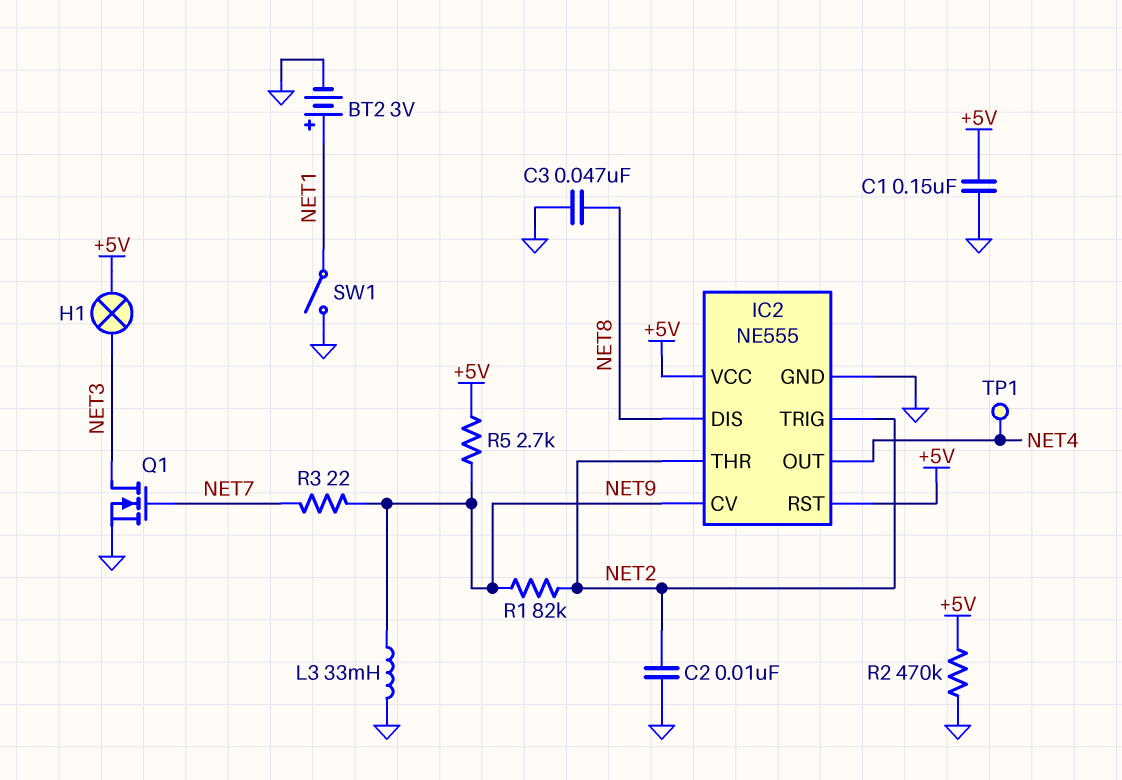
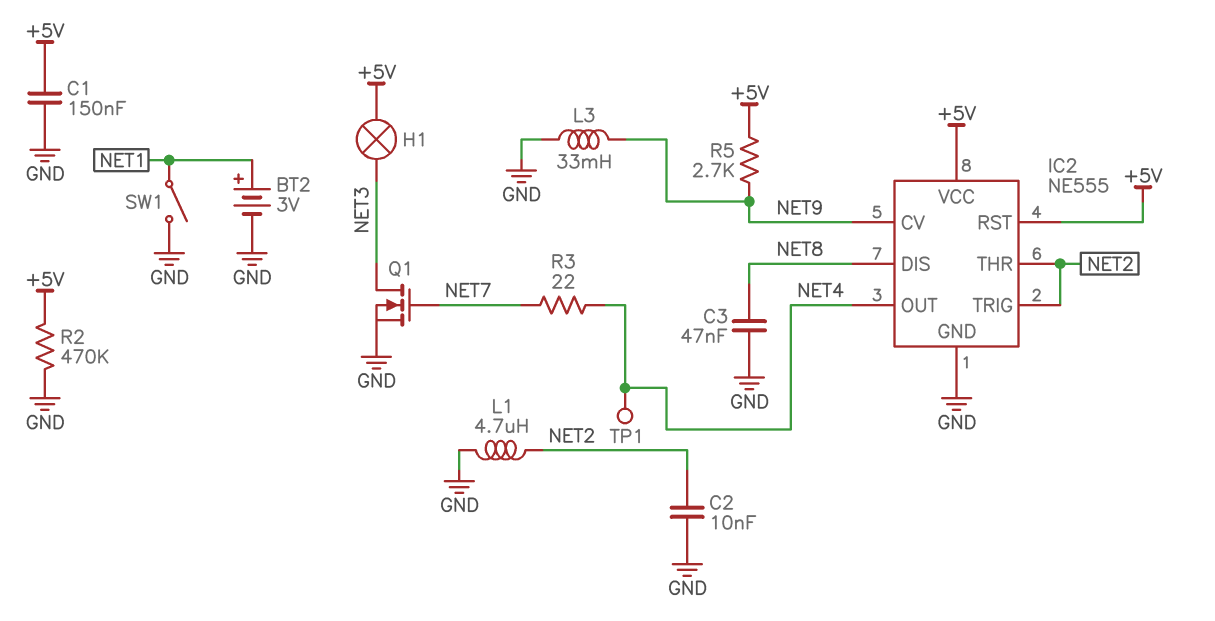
L1: none -> 4.7uH (GND, NET2)
R1: 82k (NET2, NET9) -> none
R3: 22 (NET7, NET9) -> 22 (NET4, NET7)

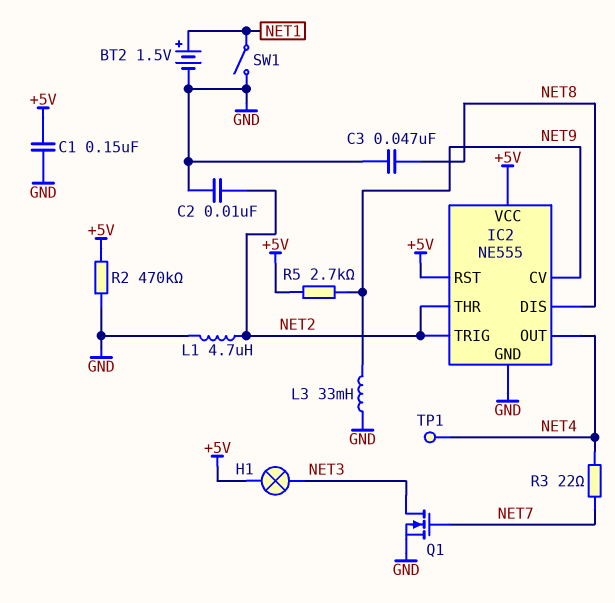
BT2: 3V (plus NET1, minus GND) -> 1.5V (plus NET1, minus GND)

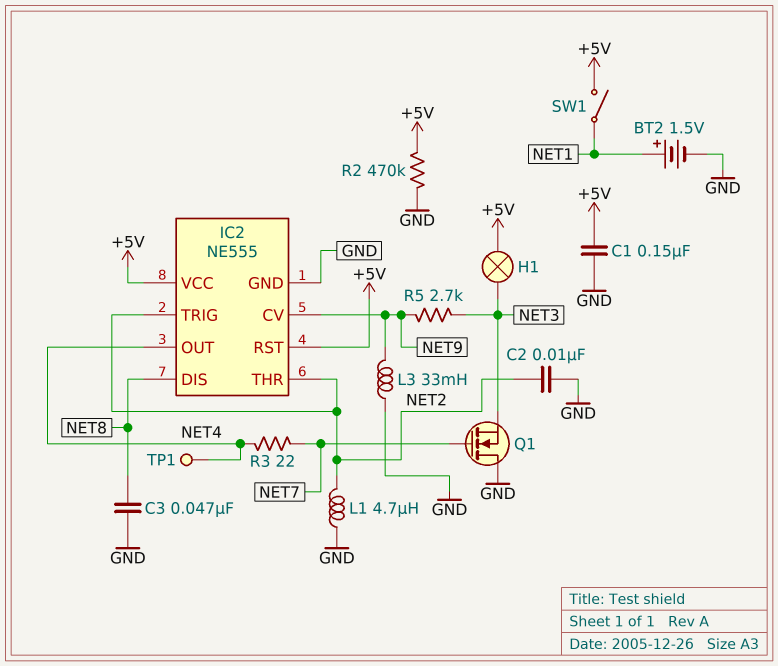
Q1: NMOS (G NET7, D NET3, S GND) -> NMOS (G NET7, D GND, S NET3)
R5: 2.7k (+5V, NET9) -> 2.7k (NET3, NET9)
SW1: switch (GND, NET1) -> switch (+5V, NET1)

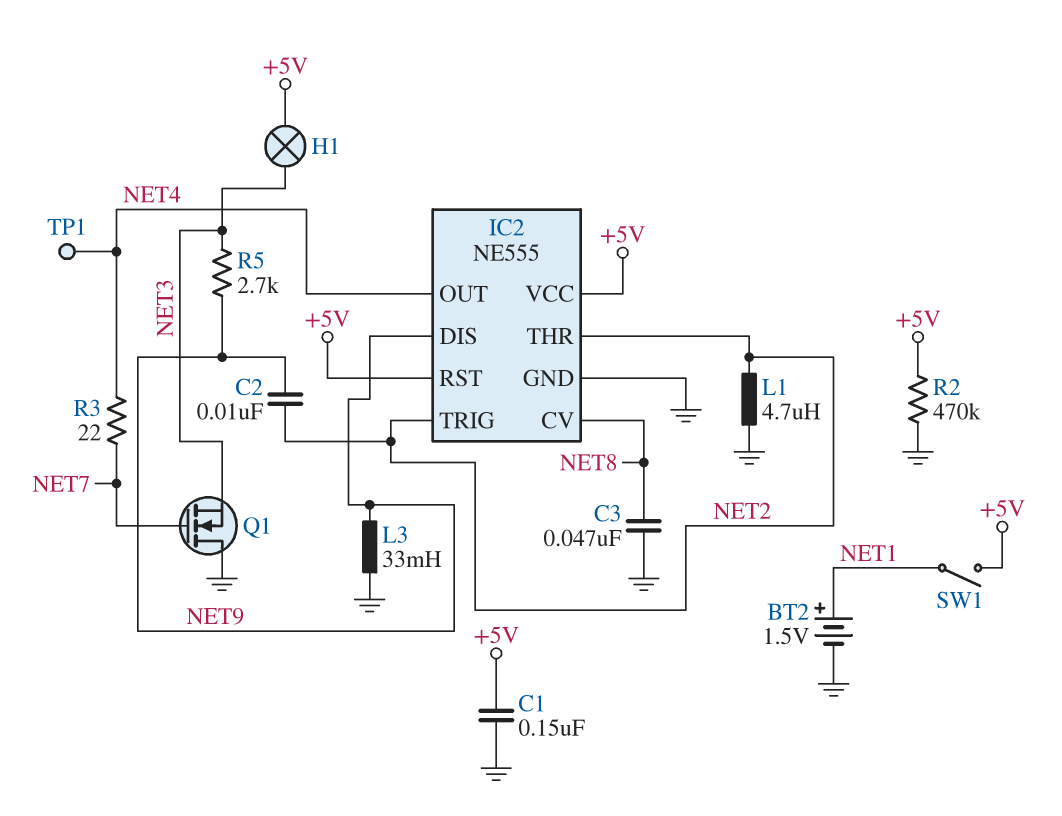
C2: 10nF (GND, NET2) -> 10nF (NET2, NET9)
IC2 pin CV: NET9 -> NET8
IC2 pin DIS: NET8 -> NET9

